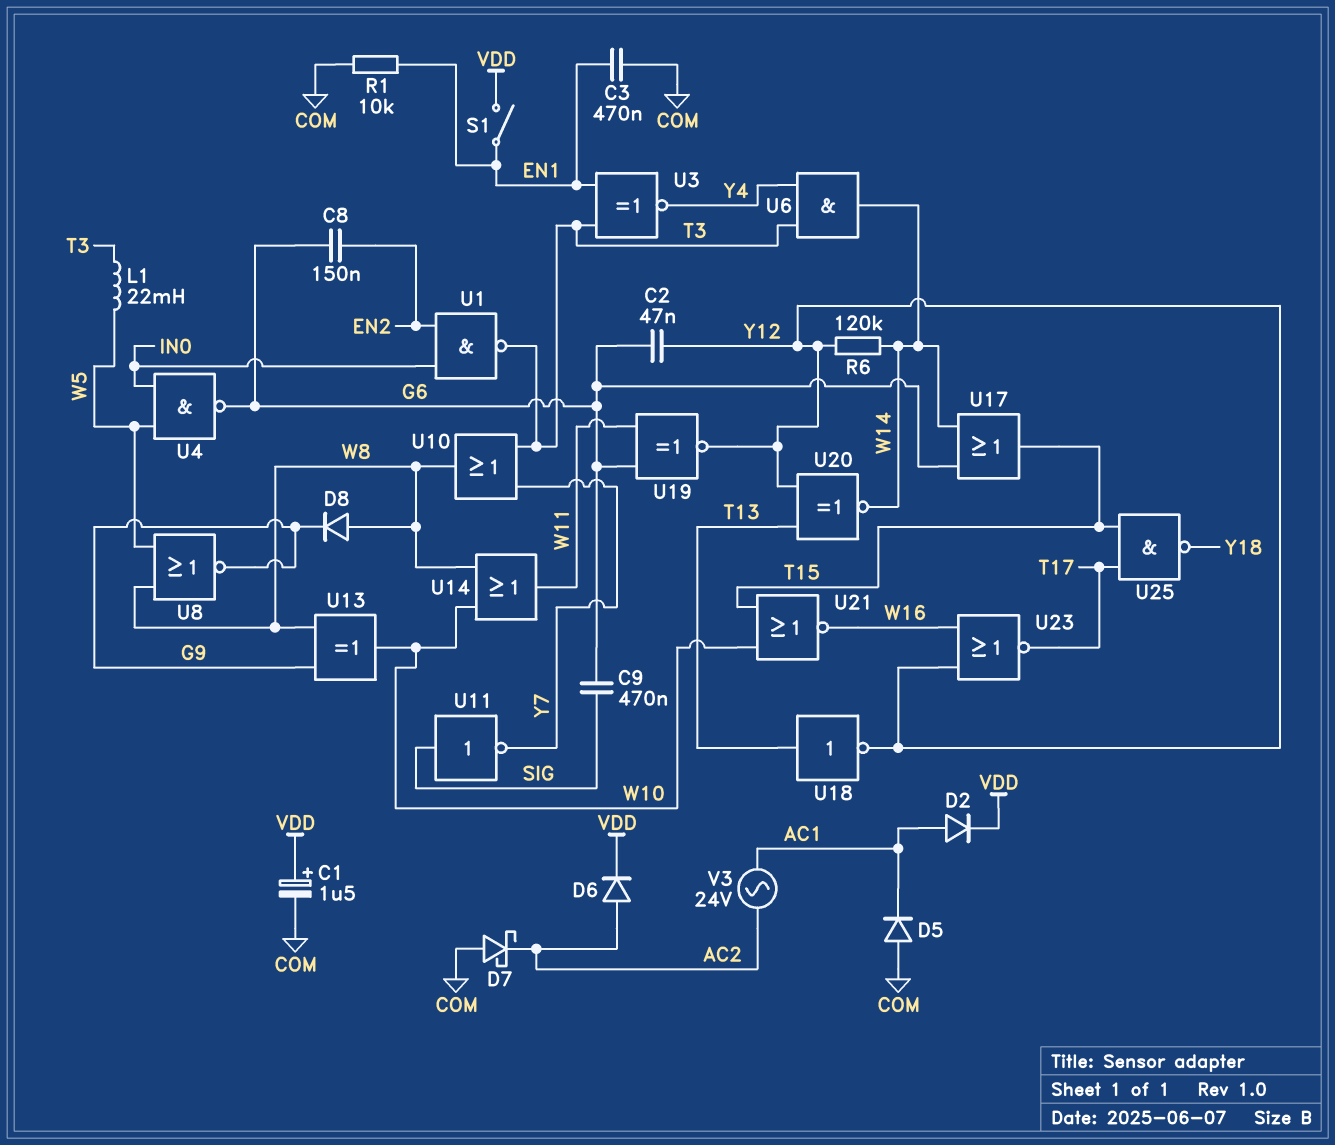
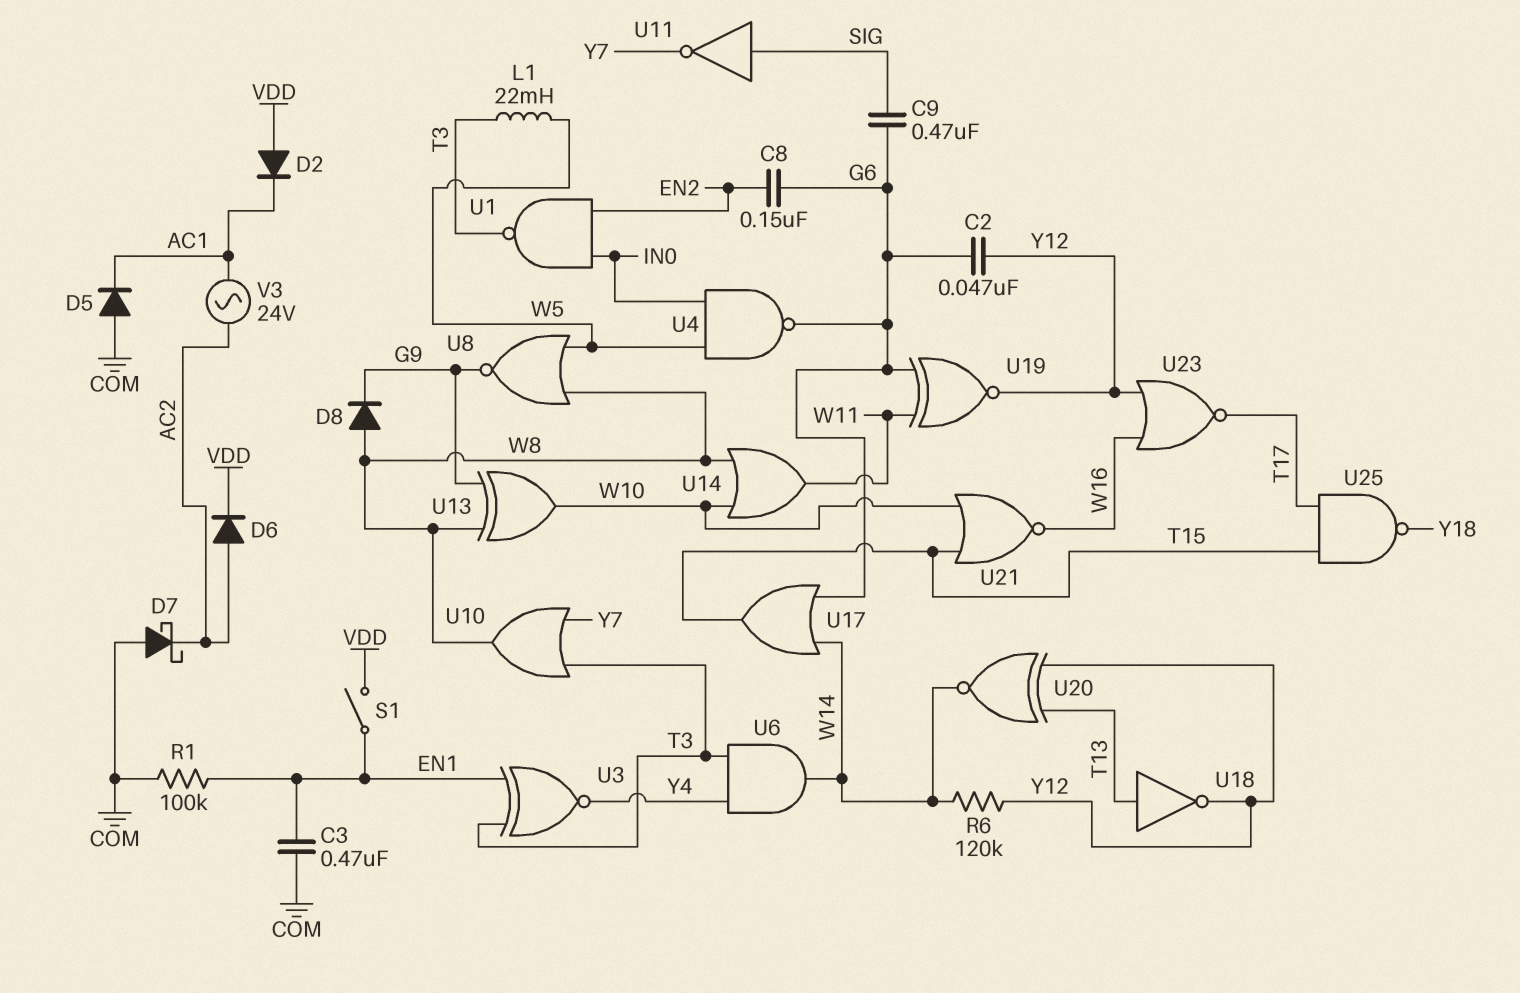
C1: 1.5uF (plus VDD, minus COM) -> none
D2: diode (A AC1, K VDD) -> diode (A VDD, K AC1)
R1: 10k (COM, EN1) -> 100k (COM, EN1)

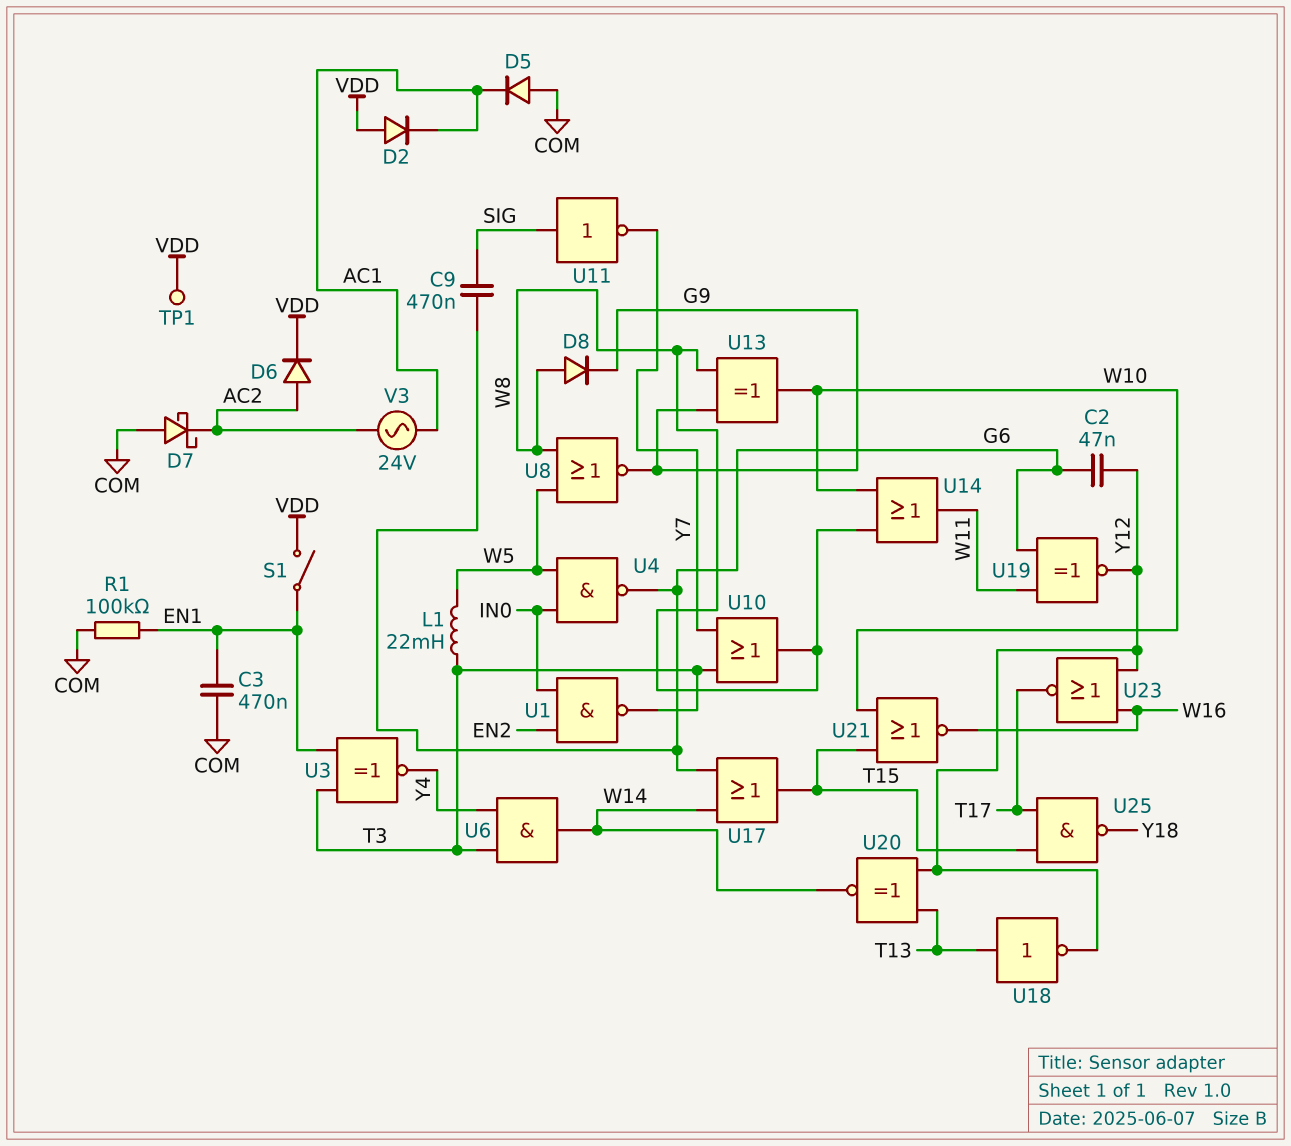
C8: 150nF (EN2, G6) -> none
R6: 120k (W14, Y12) -> none
TP1: none -> test point (VDD)

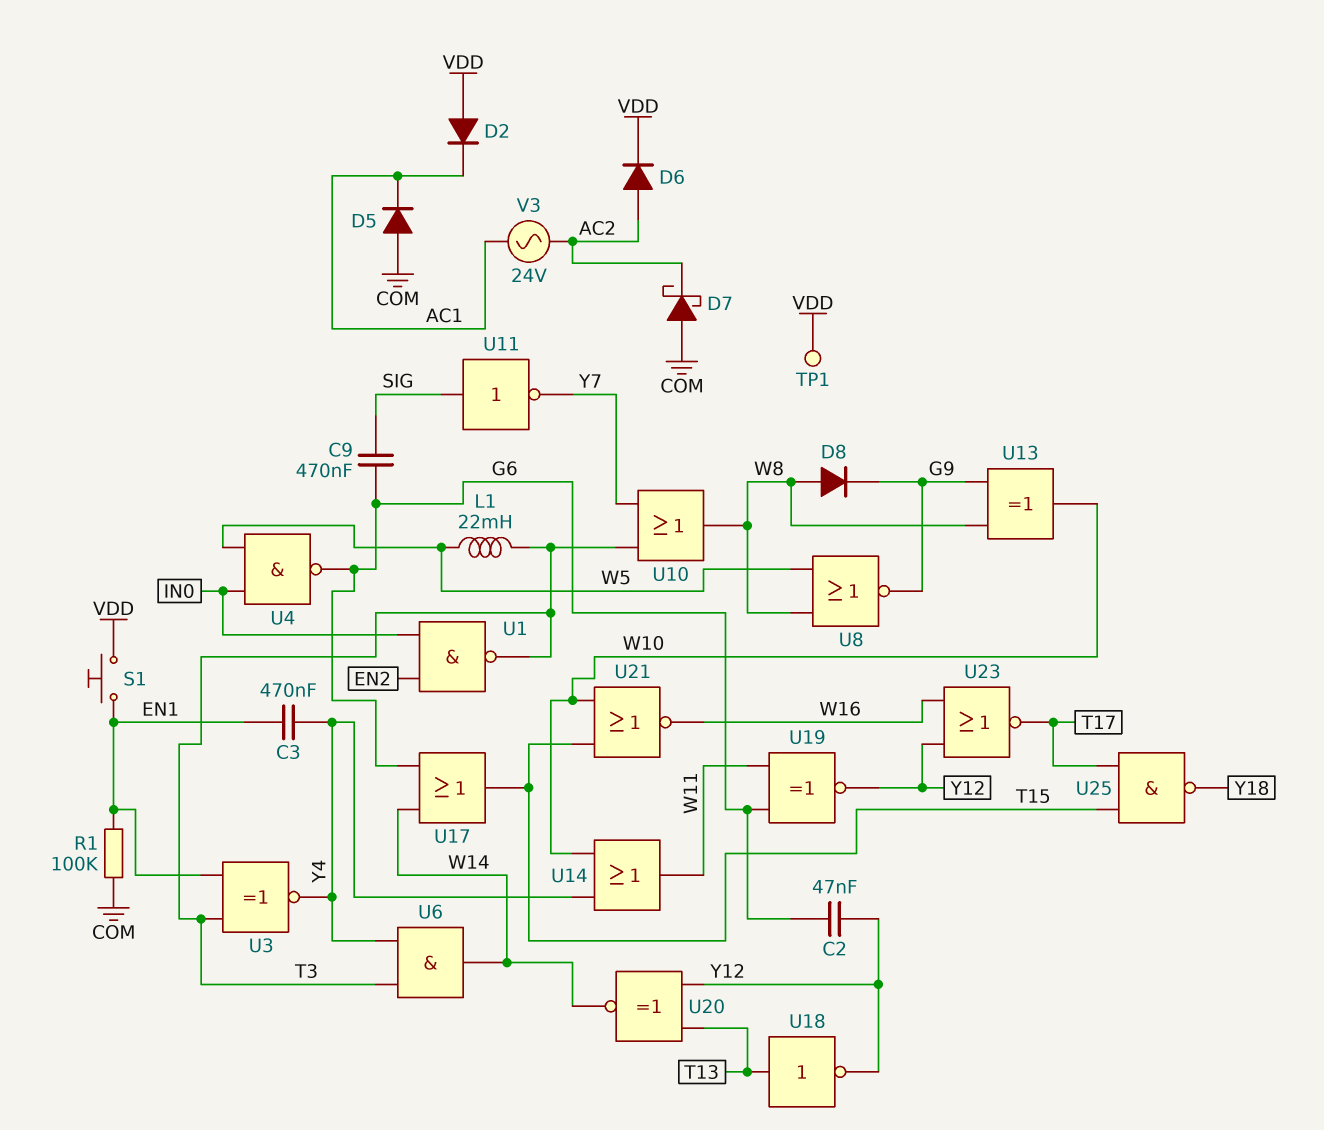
C3: 470nF (COM, EN1) -> 470nF (EN1, Y4)
S1: switch (EN1, VDD) -> button (EN1, VDD)
U14: OR (in W8, in W10, out W11) -> OR (in W10, in Y4, out W11)

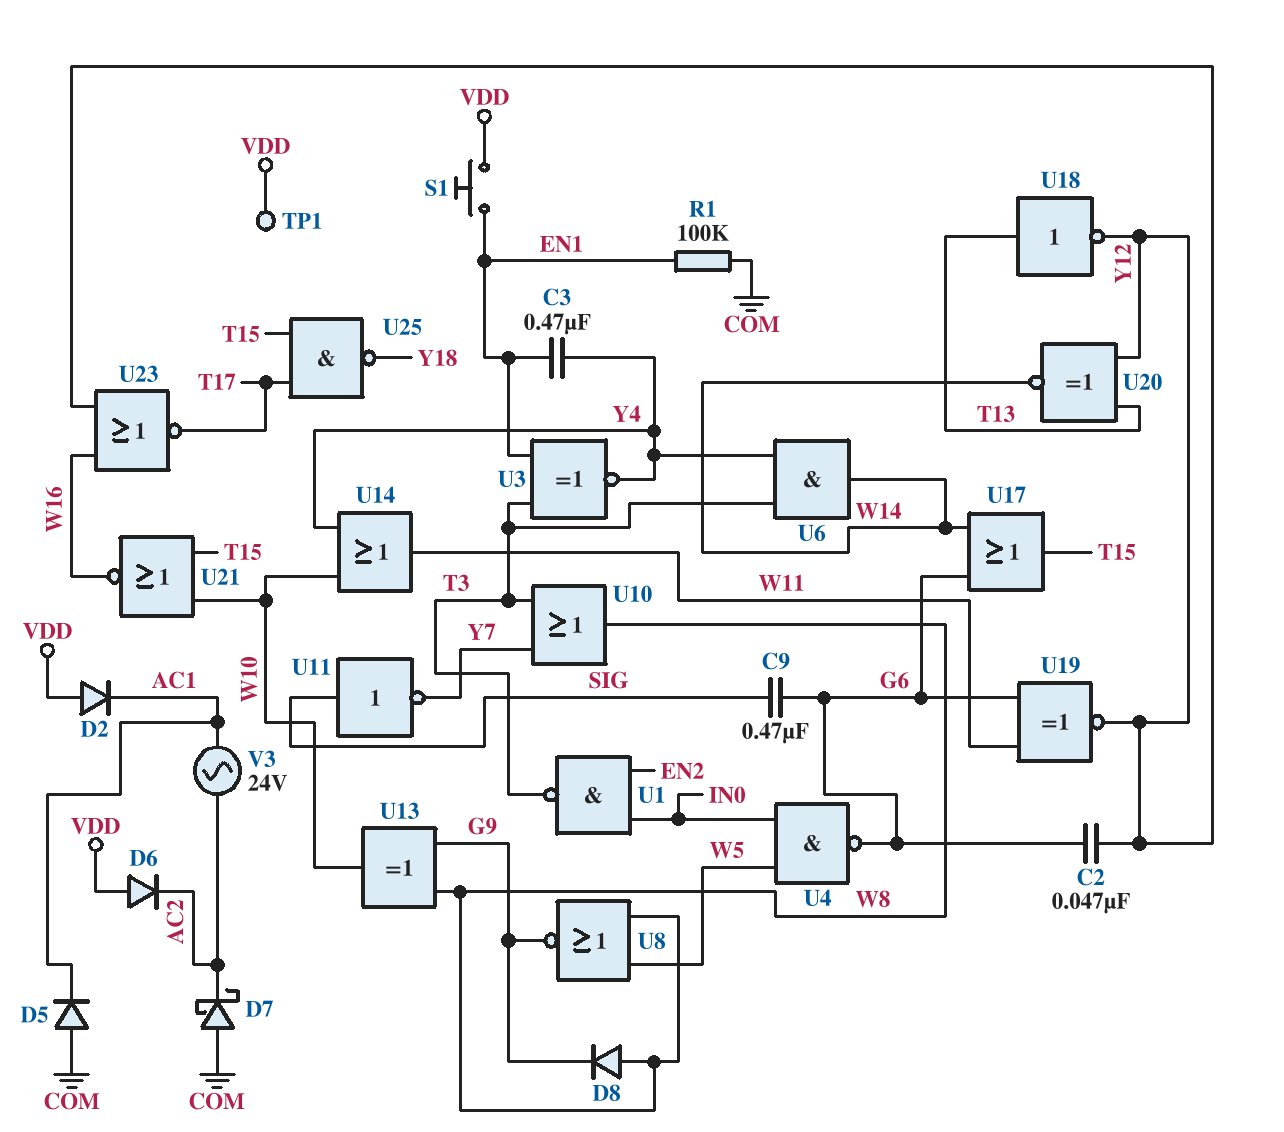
D6: diode (A AC2, K VDD) -> diode (A VDD, K AC2)
L1: 22mH (T3, W5) -> none

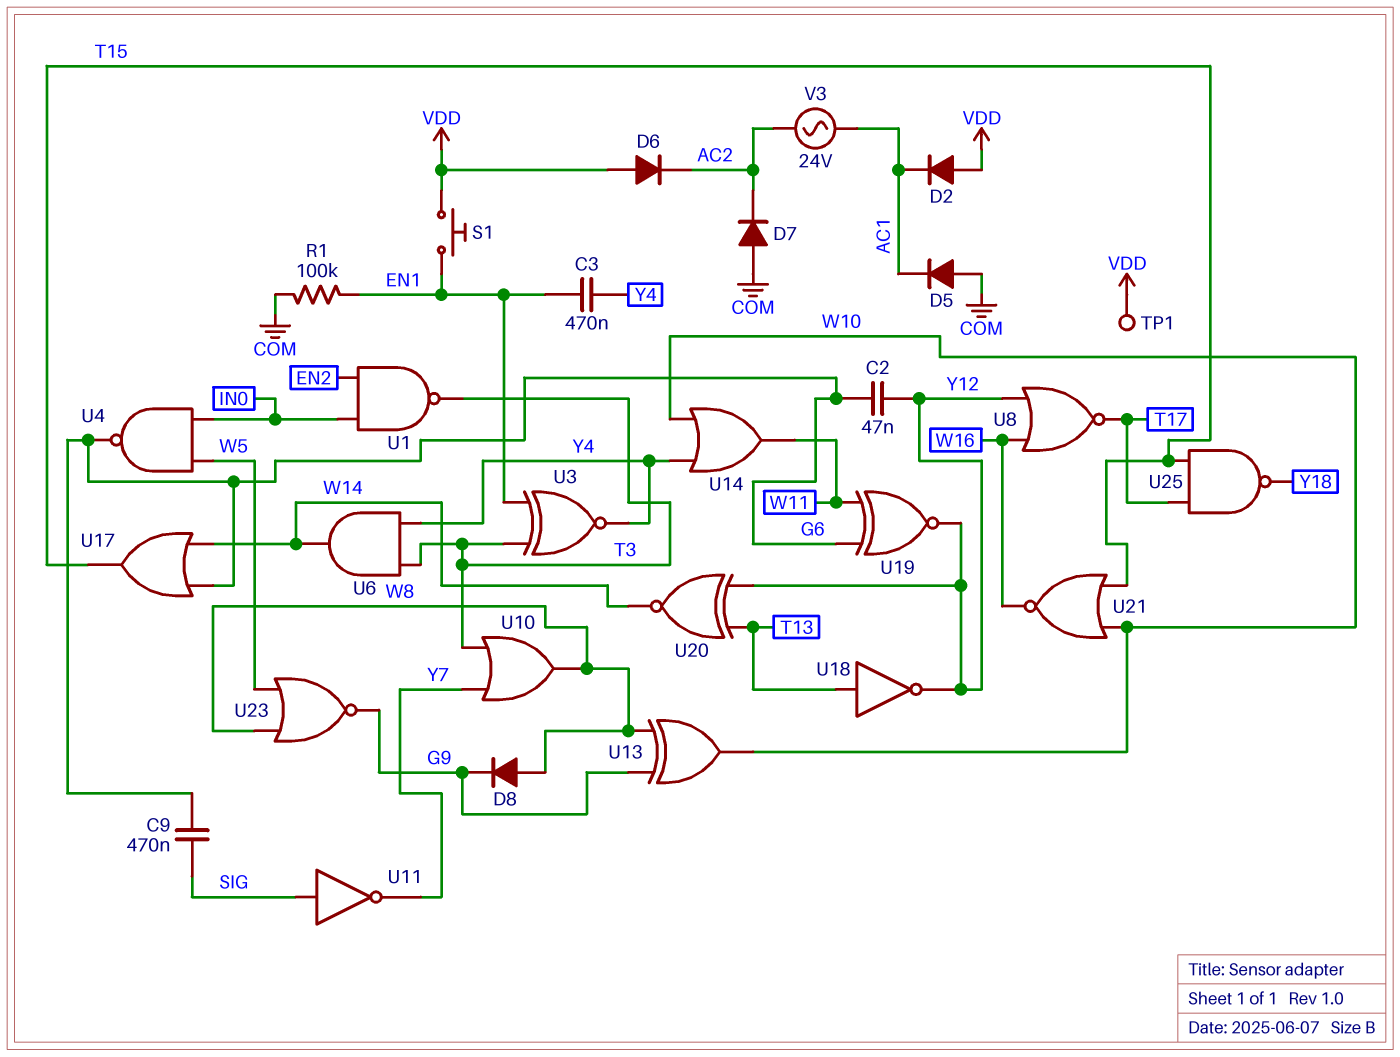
D7: schottky (A COM, K AC2) -> diode (A COM, K AC2)
U8: NOR (in W5, in W8, out G9) -> NOR (in W16, in Y12, out T17)
U23: NOR (in W16, in Y12, out T17) -> NOR (in W5, in W8, out G9)

